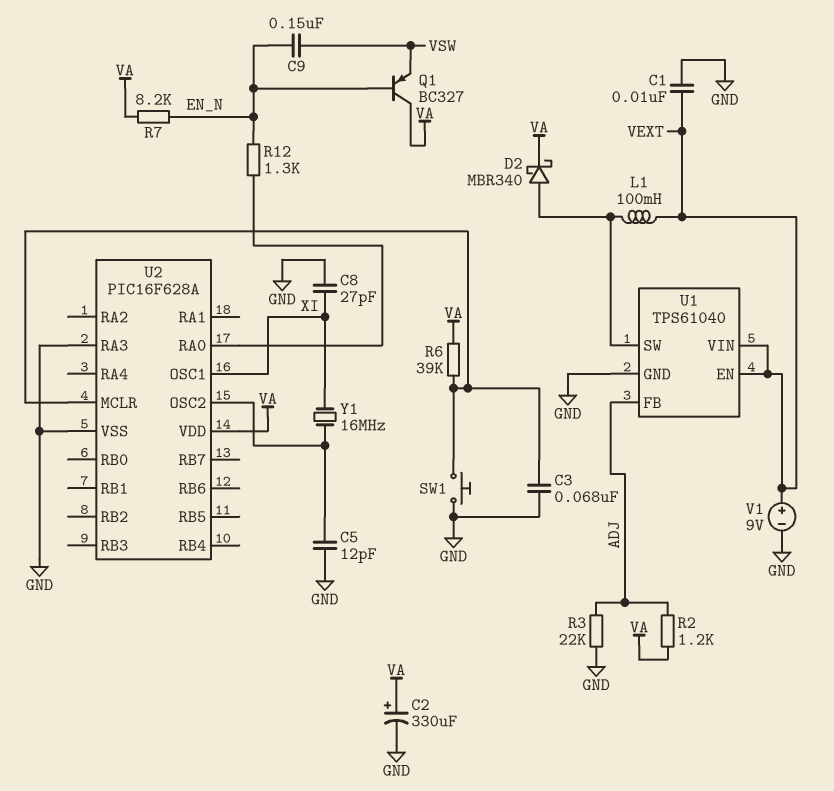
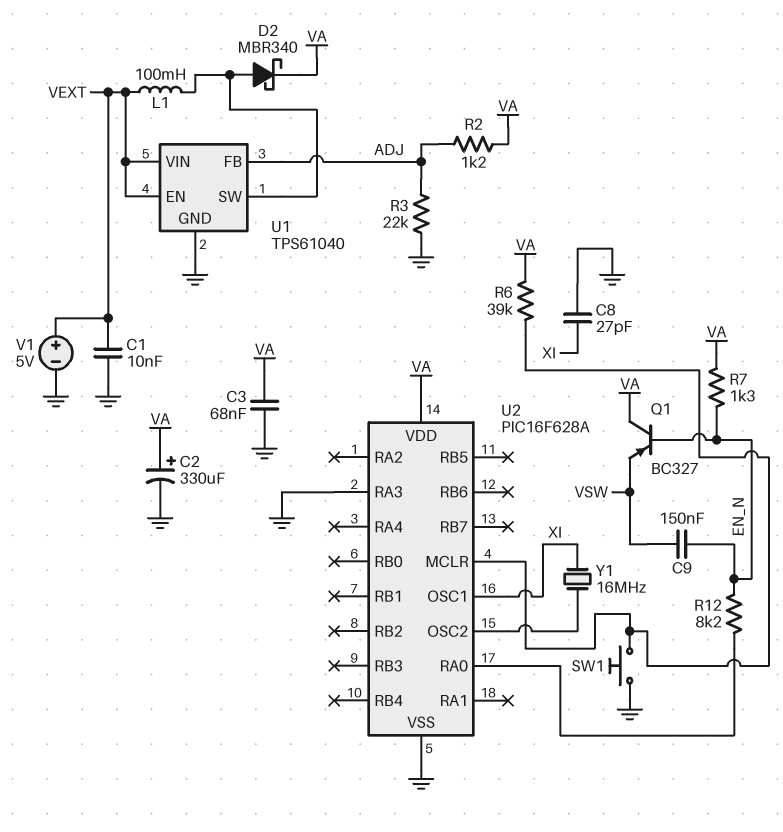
C3: 68nF (GND, U2/MCLR) -> 68nF (GND, VA)
C5: 12pF (GND, U2/OSC2) -> none
R7: 8.2k (EN_N, VA) -> 1.3k (EN_N, VA)
R12: 1.3k (EN_N, U2/RA0) -> 8.2k (EN_N, U2/RA0)
V1: 9V (plus VEXT, minus GND) -> 5V (plus VEXT, minus GND)

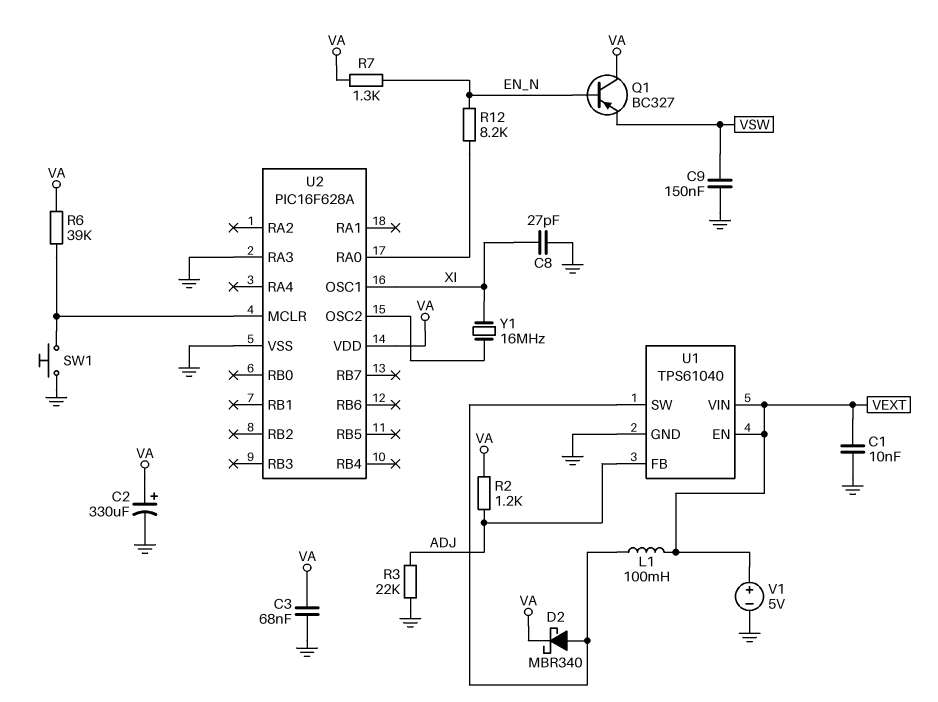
C9: 150nF (EN_N, VSW) -> 150nF (GND, VSW)

